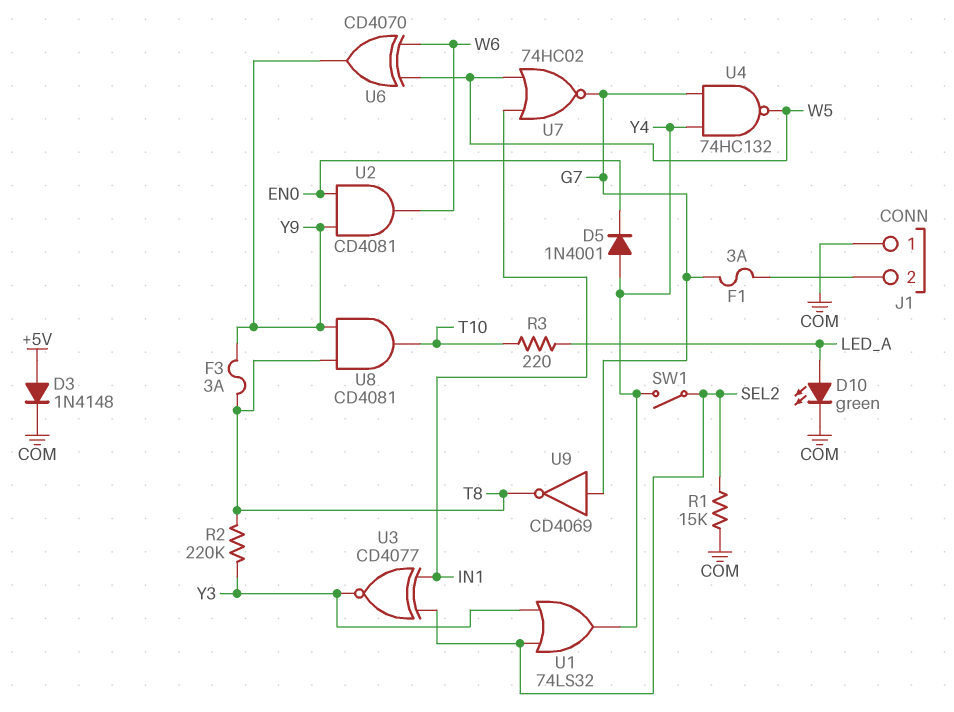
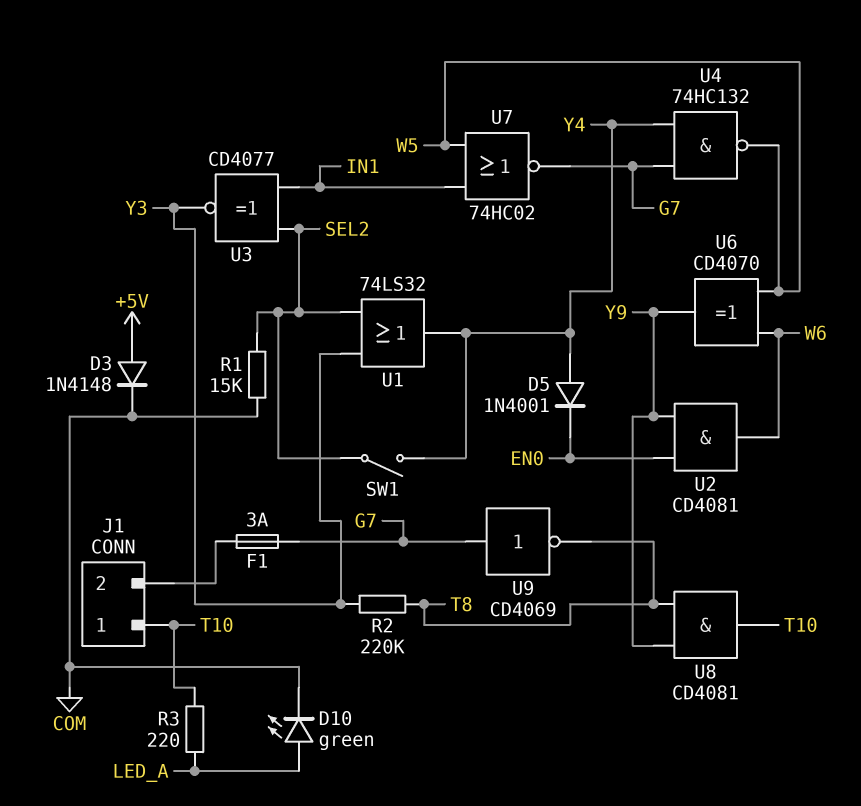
F3: 3A (T8, Y9) -> none
J1 pin 1: COM -> T10

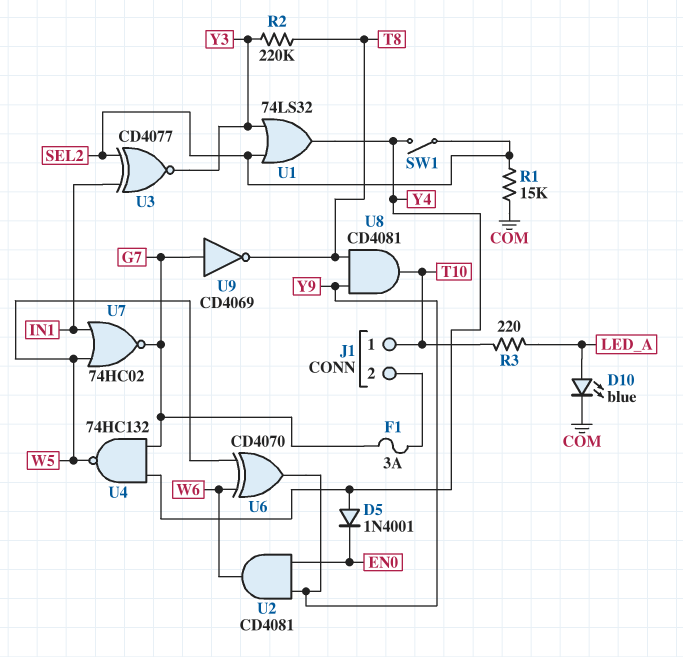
D3: diode 1N4148 (A +5V, K COM) -> none
D10: LED green (A LED_A, K COM) -> LED blue (A LED_A, K COM)

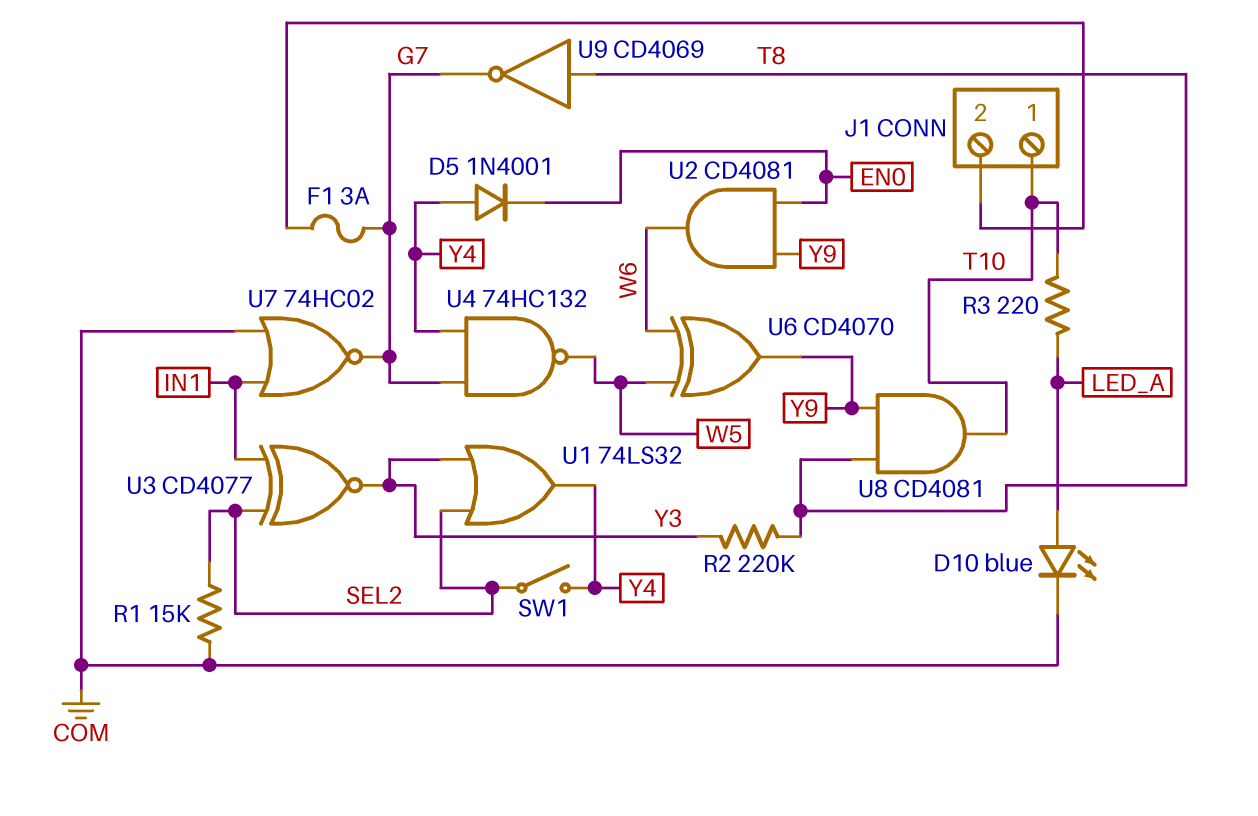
U7: NOR 74HC02 (in IN1, in W5, out G7) -> NOR 74HC02 (in COM, in IN1, out G7)
U9: NOT CD4069 (in G7, out T8) -> NOT CD4069 (in T8, out G7)

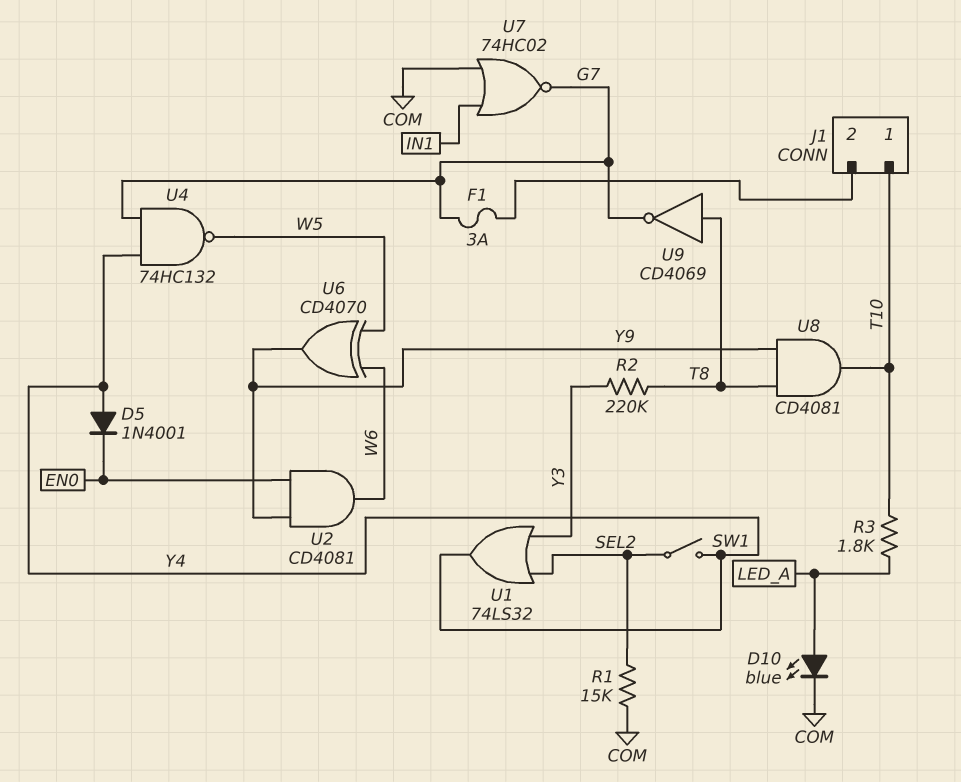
R3: 220 (LED_A, T10) -> 1.8k (LED_A, T10)
U3: XNOR CD4077 (in IN1, in SEL2, out Y3) -> none

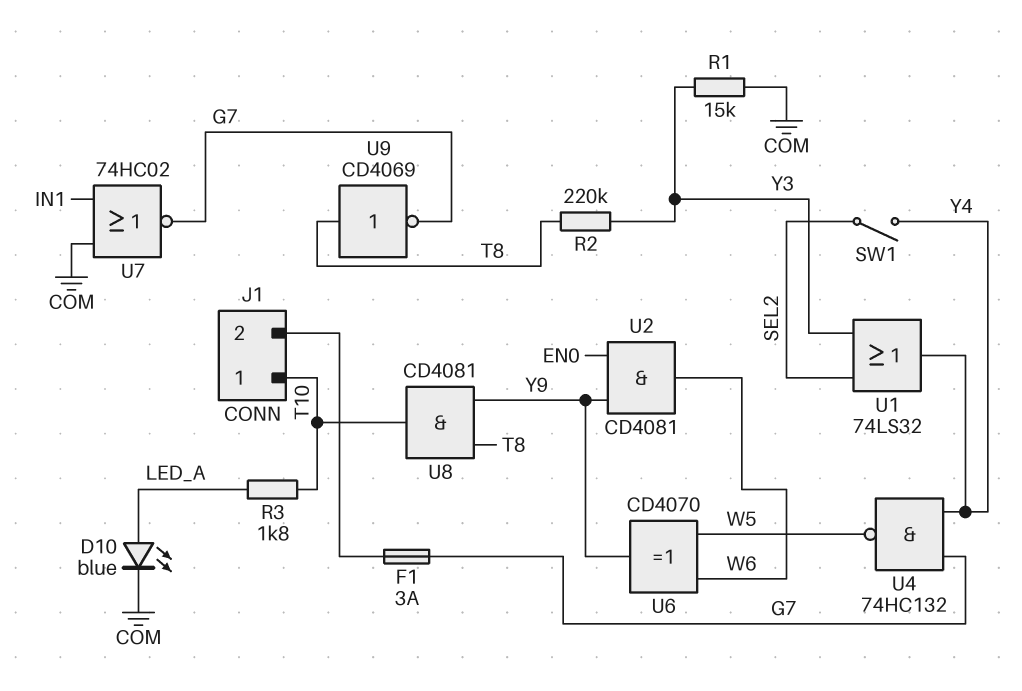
D5: diode 1N4001 (A Y4, K EN0) -> none
R1: 15k (COM, SEL2) -> 15k (COM, Y3)

